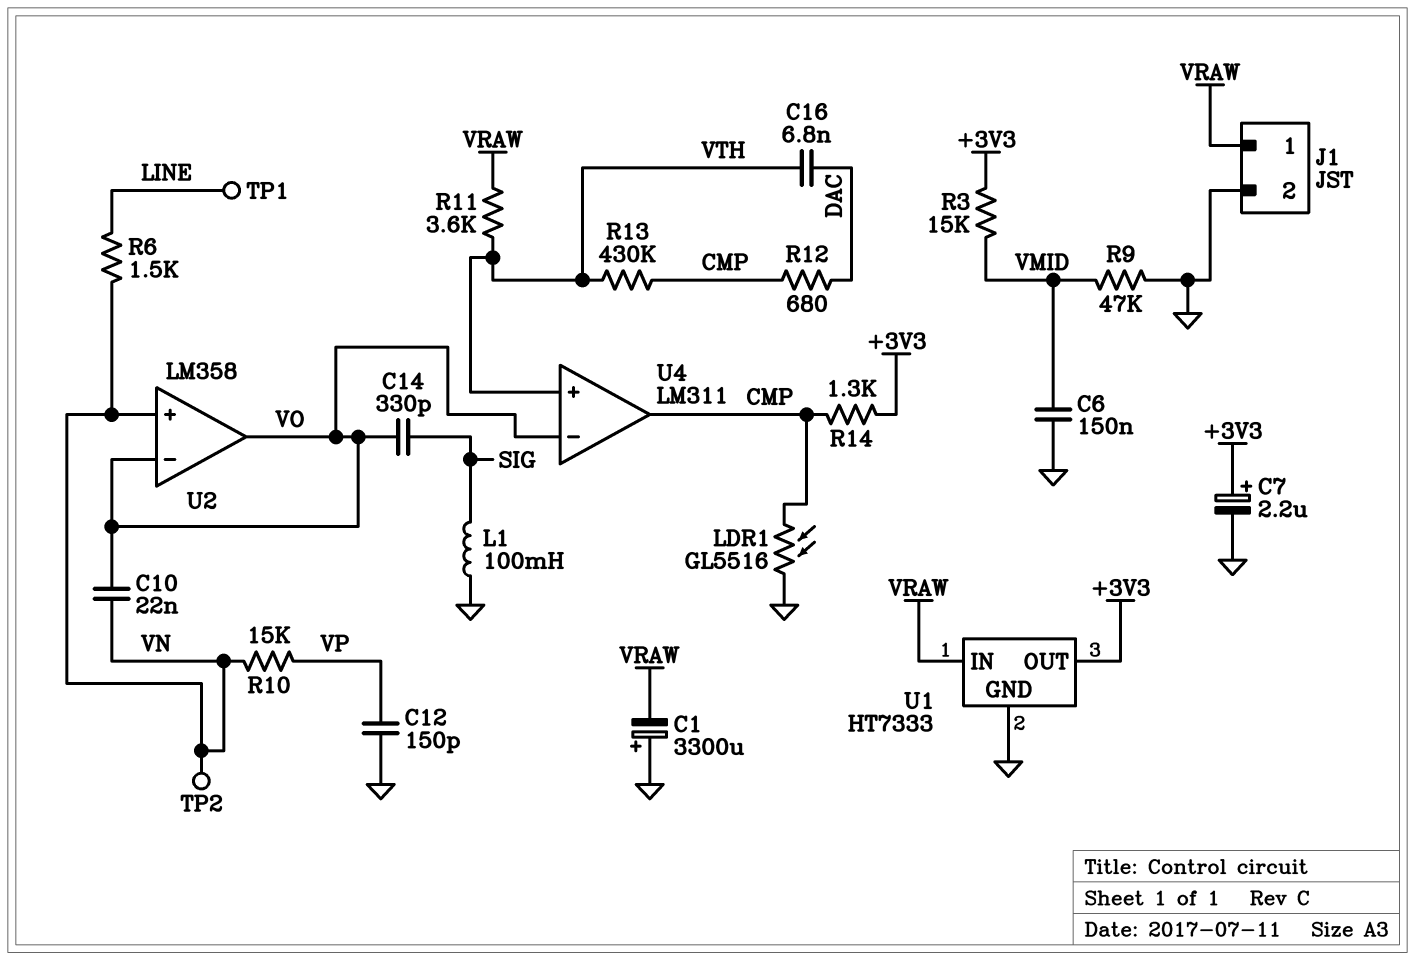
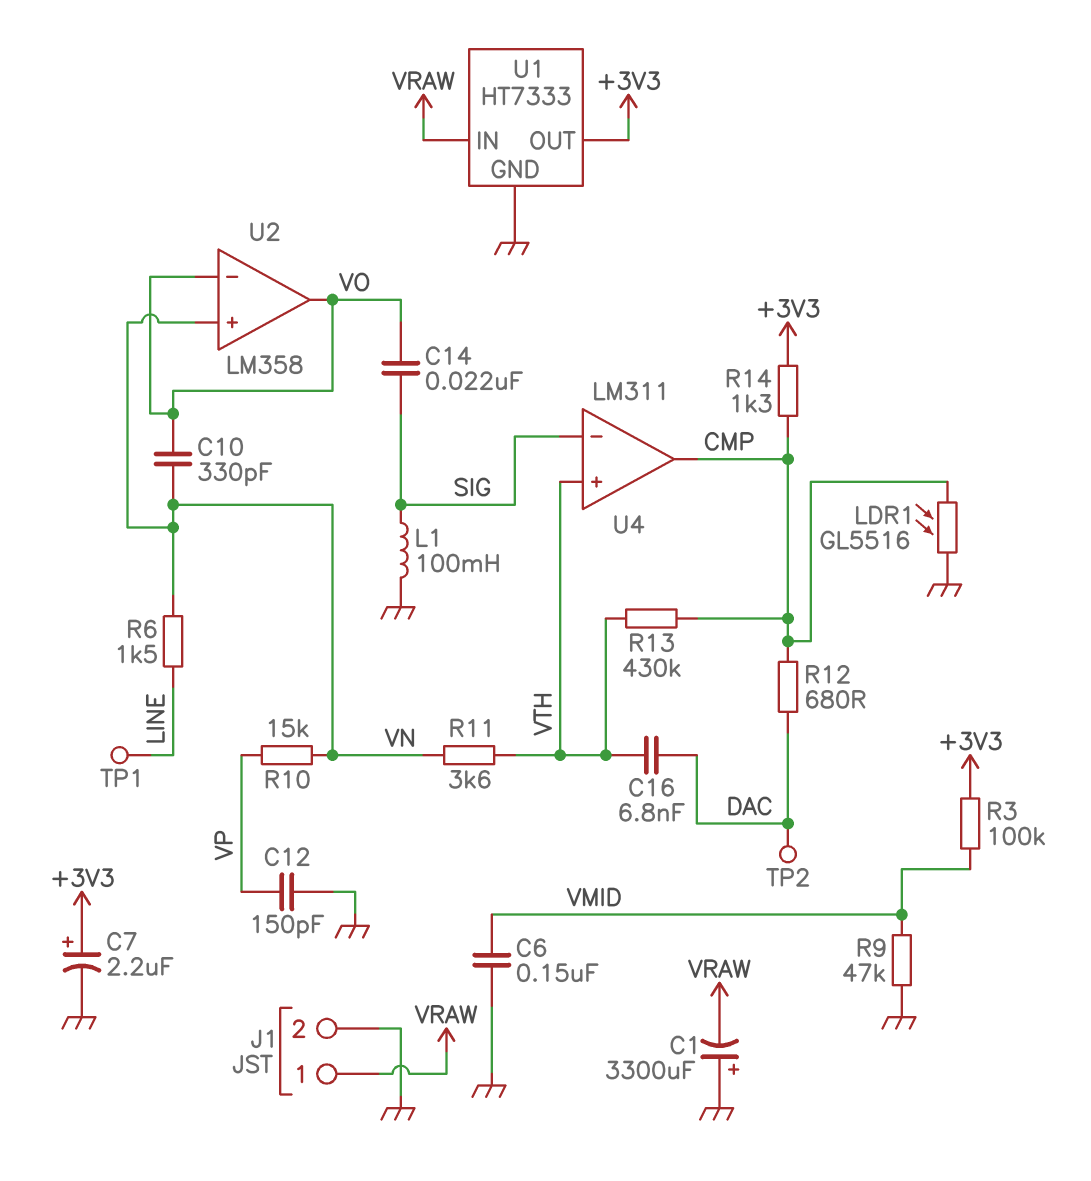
C10: 22nF (VN, VO) -> 330pF (VN, VO)
C14: 330pF (SIG, VO) -> 22nF (SIG, VO)
R3: 15k (+3V3, VMID) -> 100k (+3V3, VMID)
R11: 3.6k (VRAW, VTH) -> 3.6k (VN, VTH)
TP2: test point (VN) -> test point (DAC)
U4 pin in-: VO -> SIG

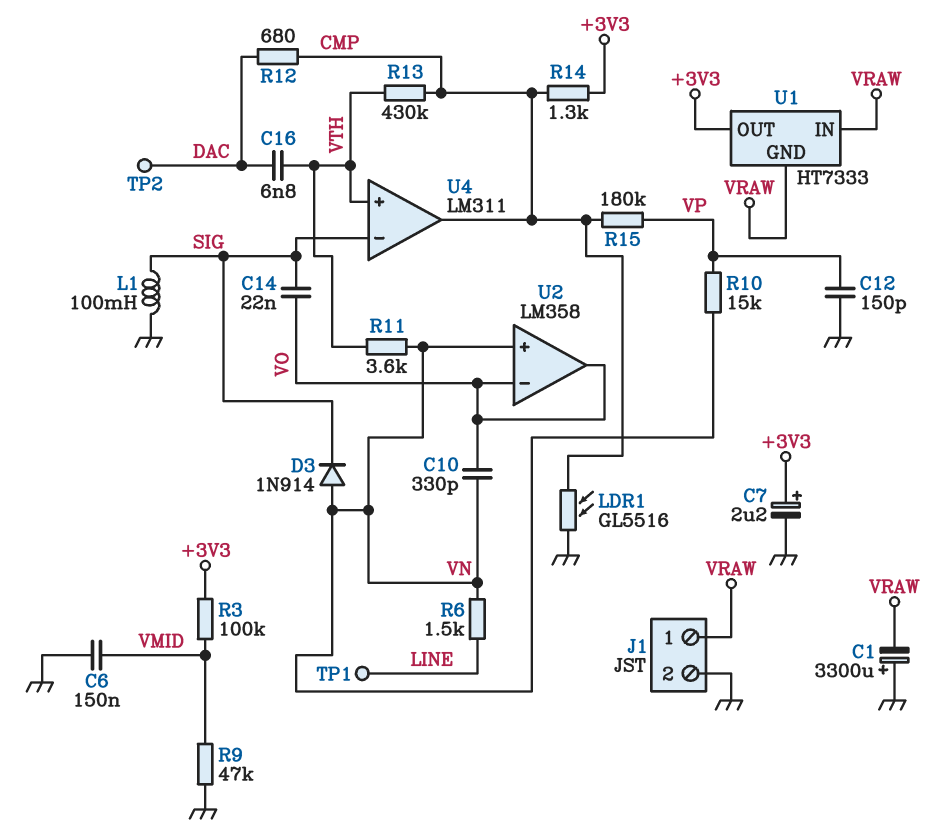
D3: none -> diode 1N914 (A VN, K SIG)
R15: none -> 180k (CMP, VP)
U1 pin GND: GND -> VRAW

